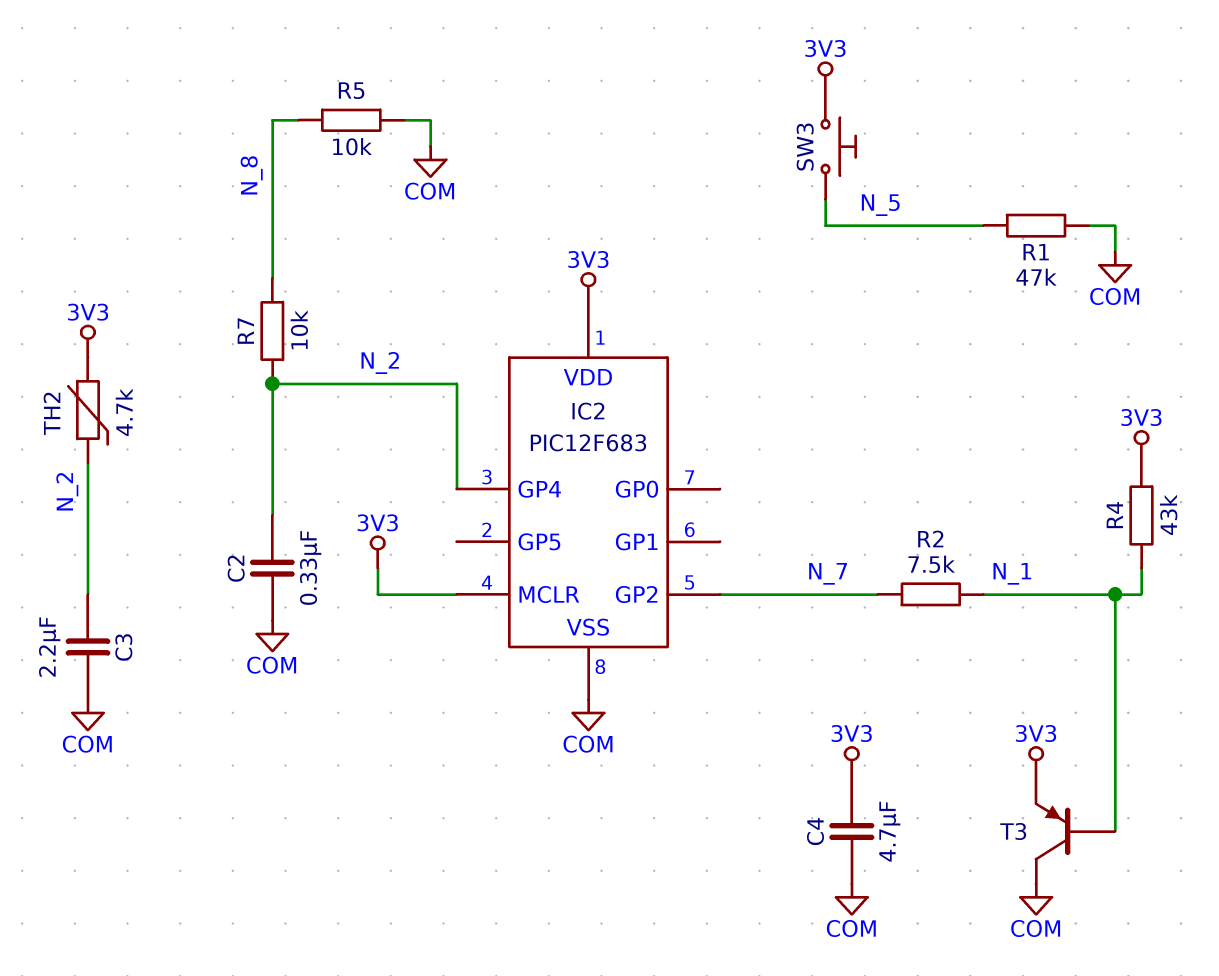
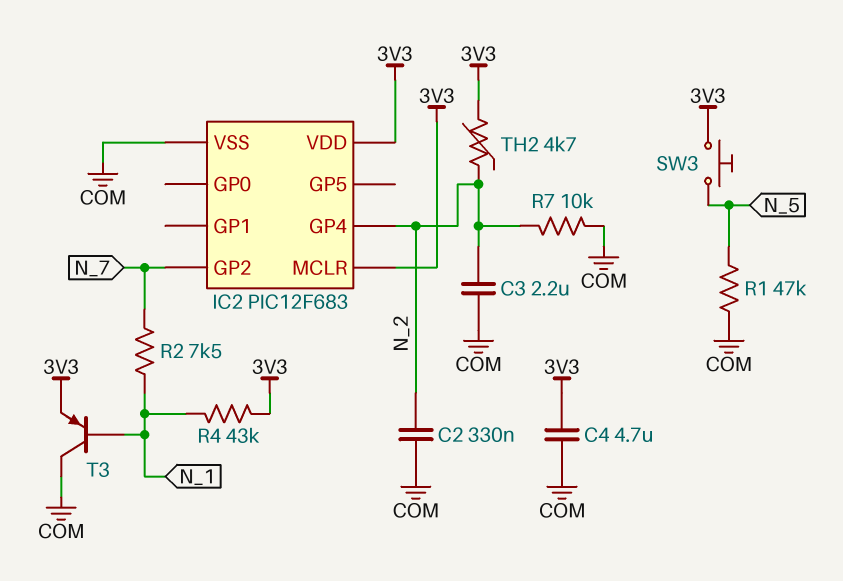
R5: 10k (COM, N_8) -> none
R7: 10k (N_2, N_8) -> 10k (COM, N_2)

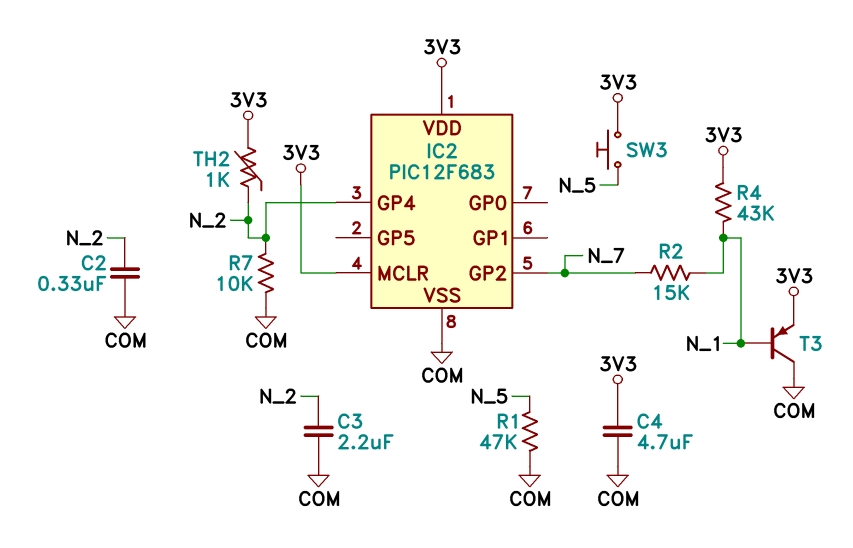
R2: 7.5k (N_1, N_7) -> 15k (N_1, N_7)
TH2: 4.7k (3V3, N_2) -> 1k (3V3, N_2)

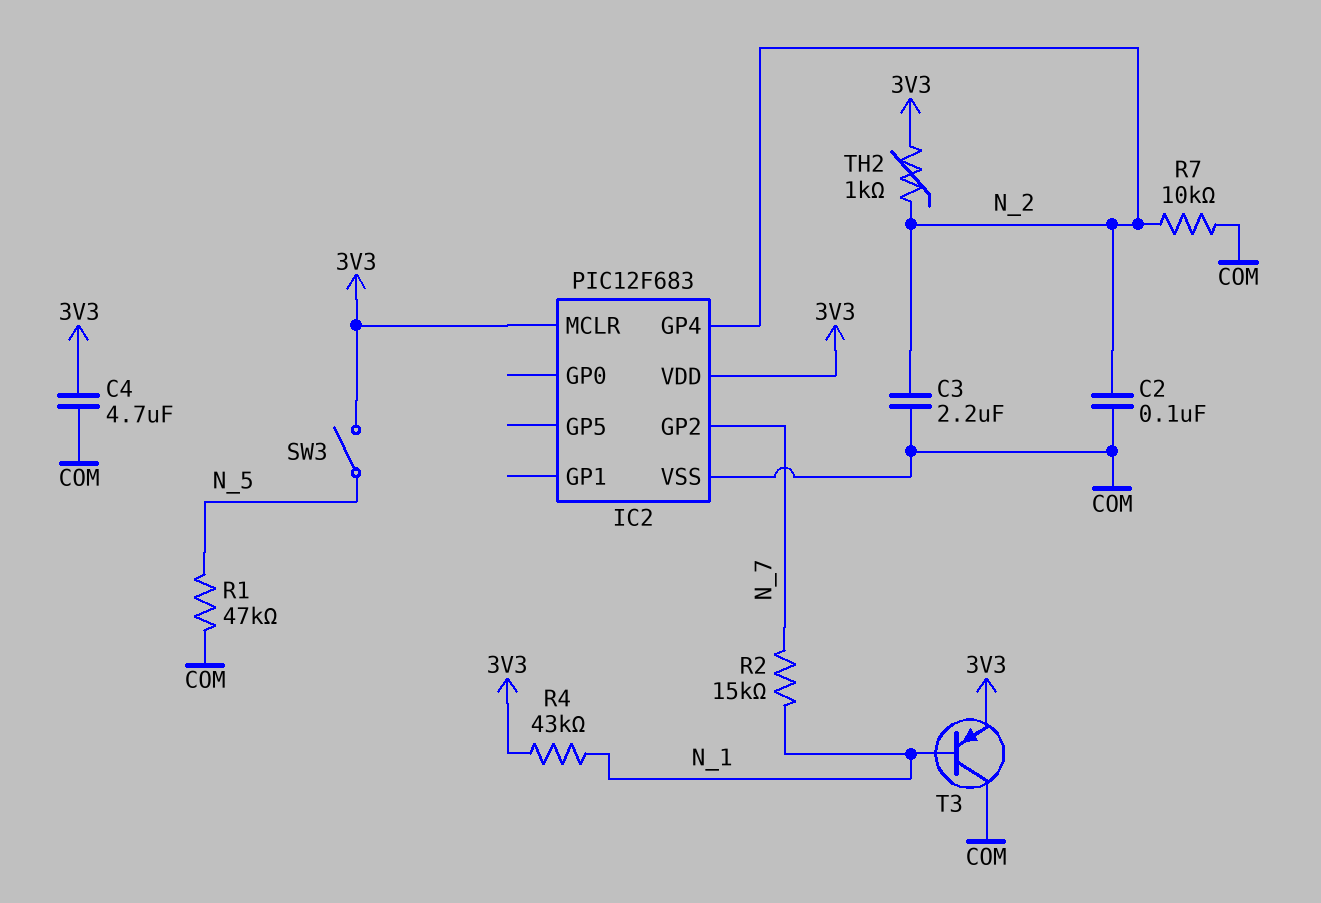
C2: 330nF (COM, N_2) -> 100nF (COM, N_2)
SW3: button (3V3, N_5) -> switch (3V3, N_5)

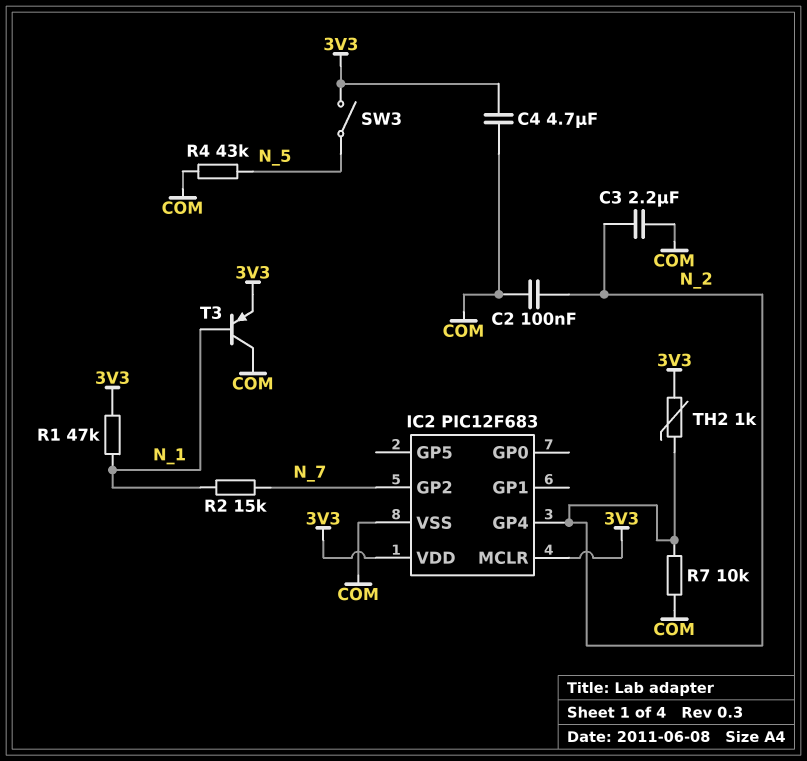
R1: 47k (COM, N_5) -> 47k (3V3, N_1)
R4: 43k (3V3, N_1) -> 43k (COM, N_5)

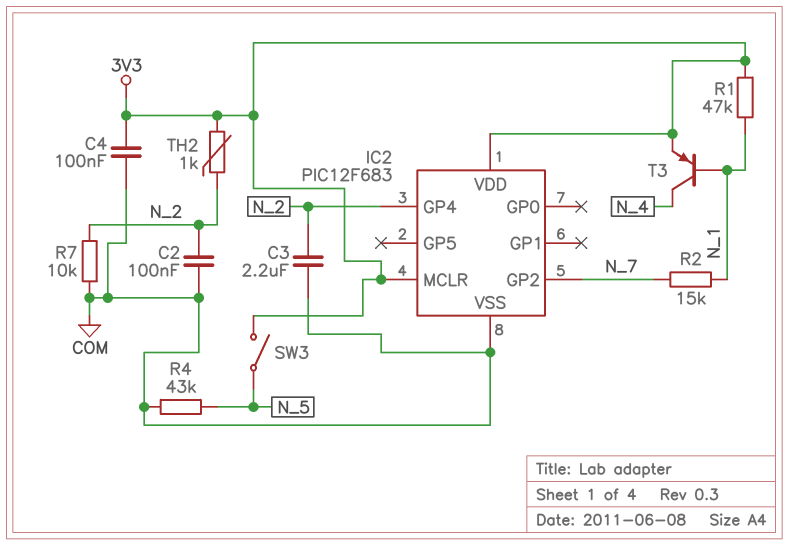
C4: 4.7uF (3V3, COM) -> 100nF (3V3, COM)
T3: PNP (B N_1, C COM, E 3V3) -> PNP (B N_1, C N_4, E 3V3)

